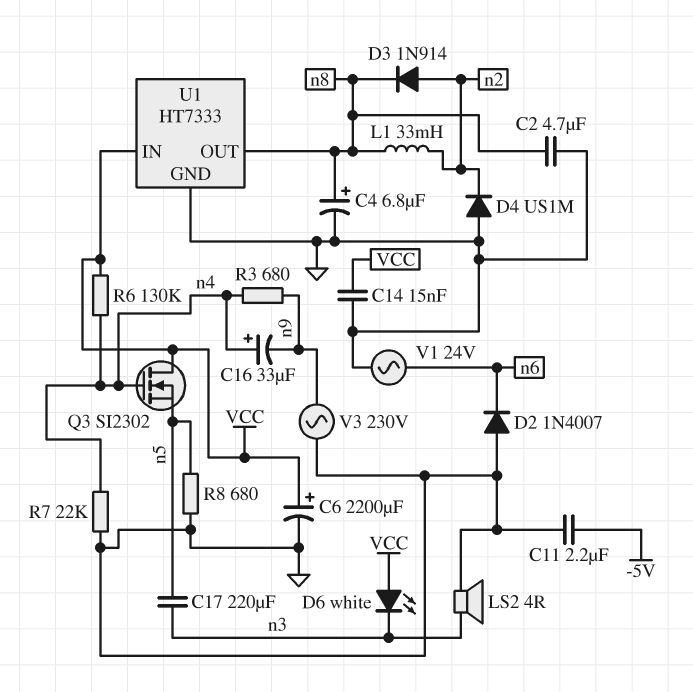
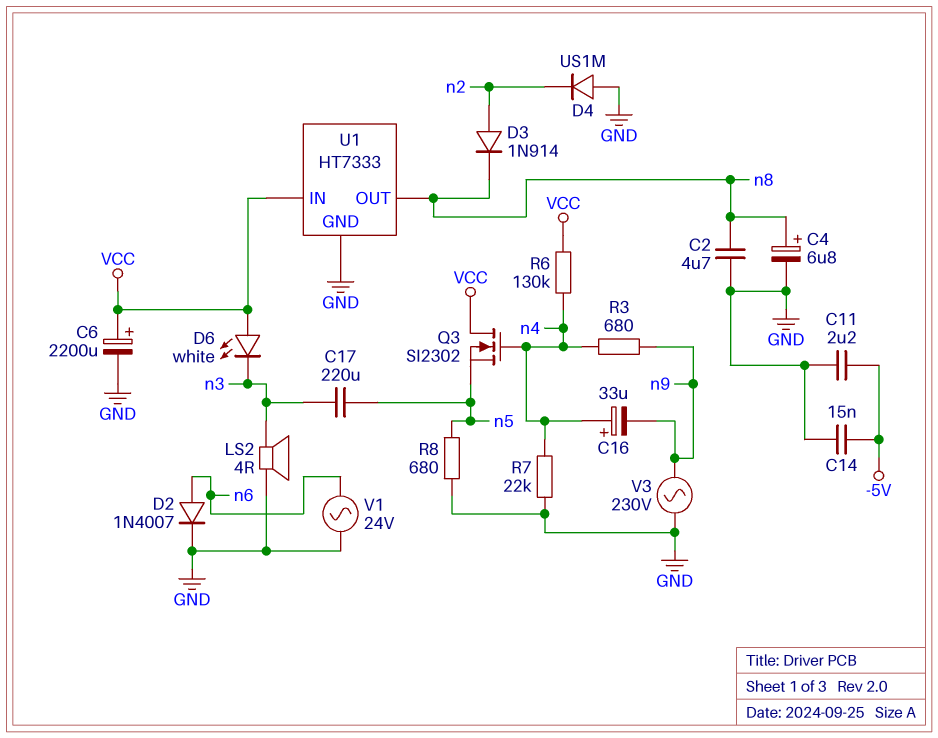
C14: 15nF (GND, VCC) -> 15nF (-5V, GND)
D2: diode 1N4007 (A GND, K n6) -> diode 1N4007 (A n6, K GND)
L1: 33mH (n2, n8) -> none

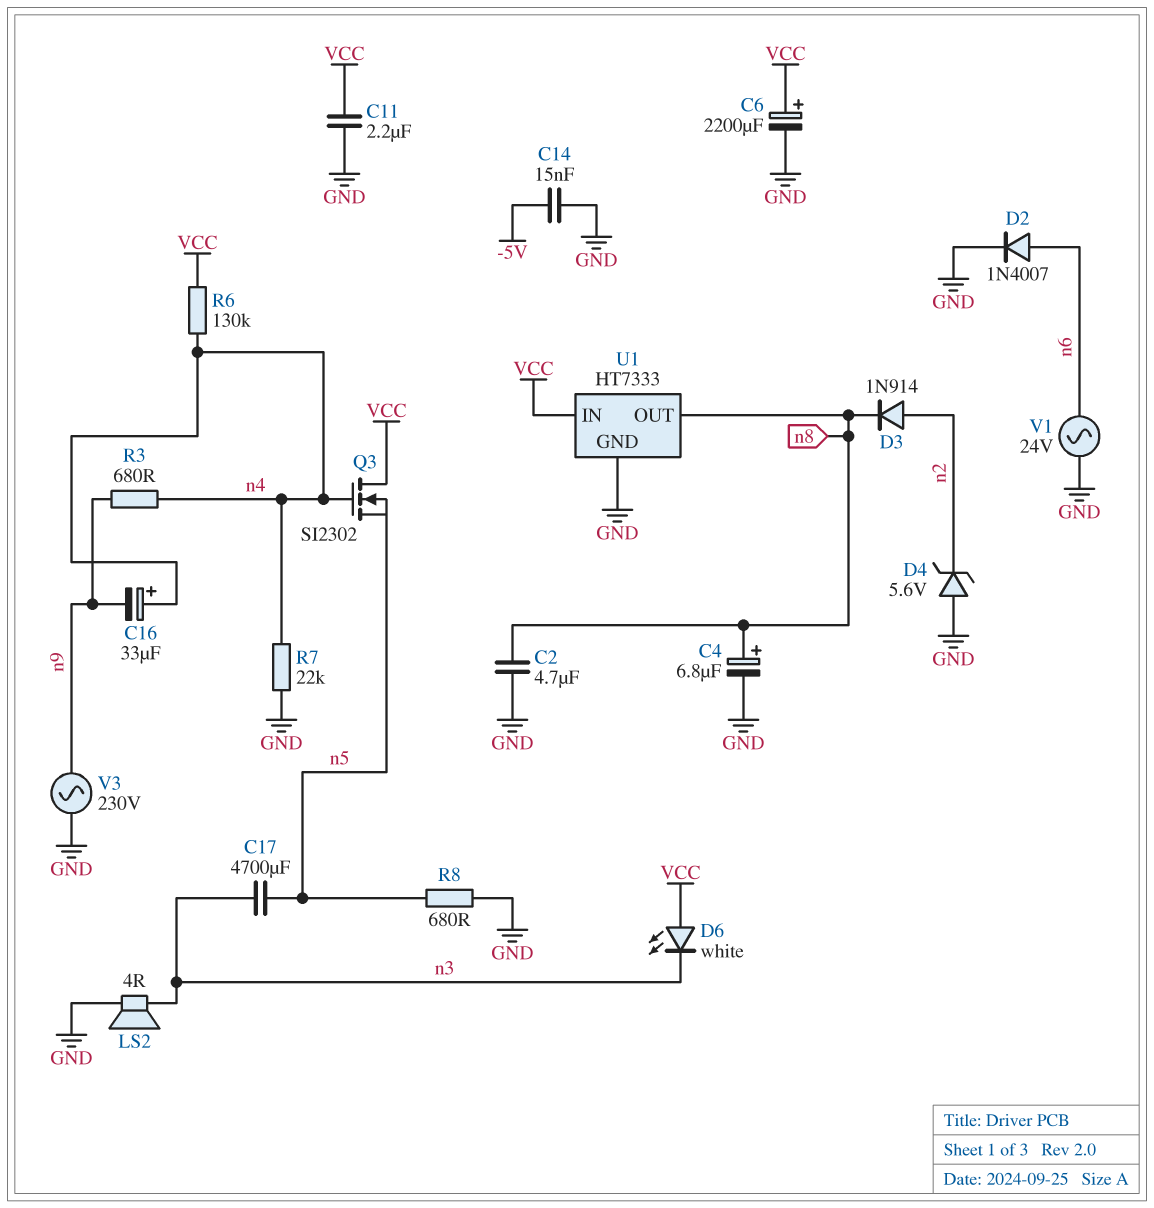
C11: 2.2uF (-5V, GND) -> 2.2uF (GND, VCC)
C17: 220uF (n3, n5) -> 4700uF (n3, n5)
D4: diode US1M (A GND, K n2) -> zener 5.6V (A GND, K n2)

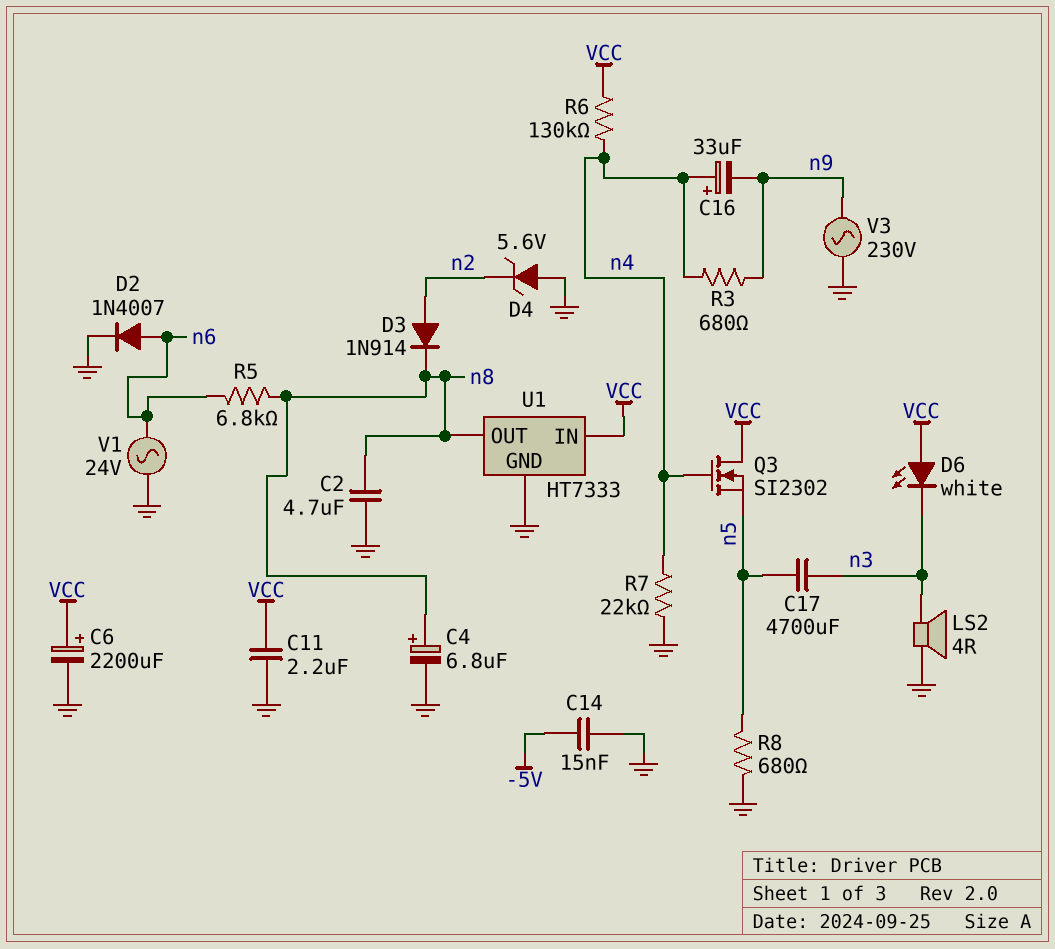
R5: none -> 6.8k (n6, n8)

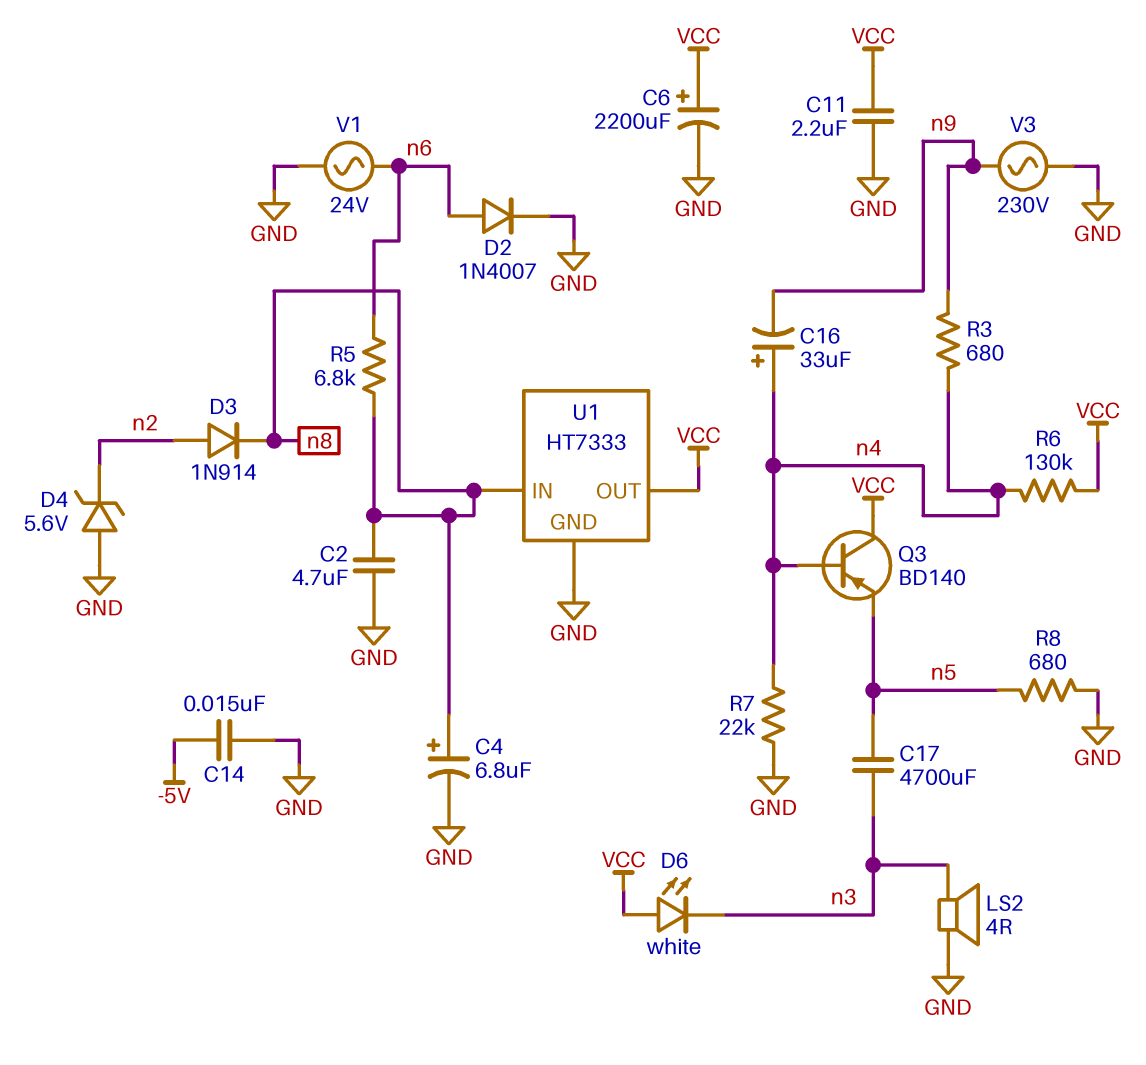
Q3: NMOS SI2302 (G n4, D VCC, S n5) -> PNP BD140 (B n4, C VCC, E n5)
U1 pin IN: VCC -> n8
U1 pin OUT: n8 -> VCC

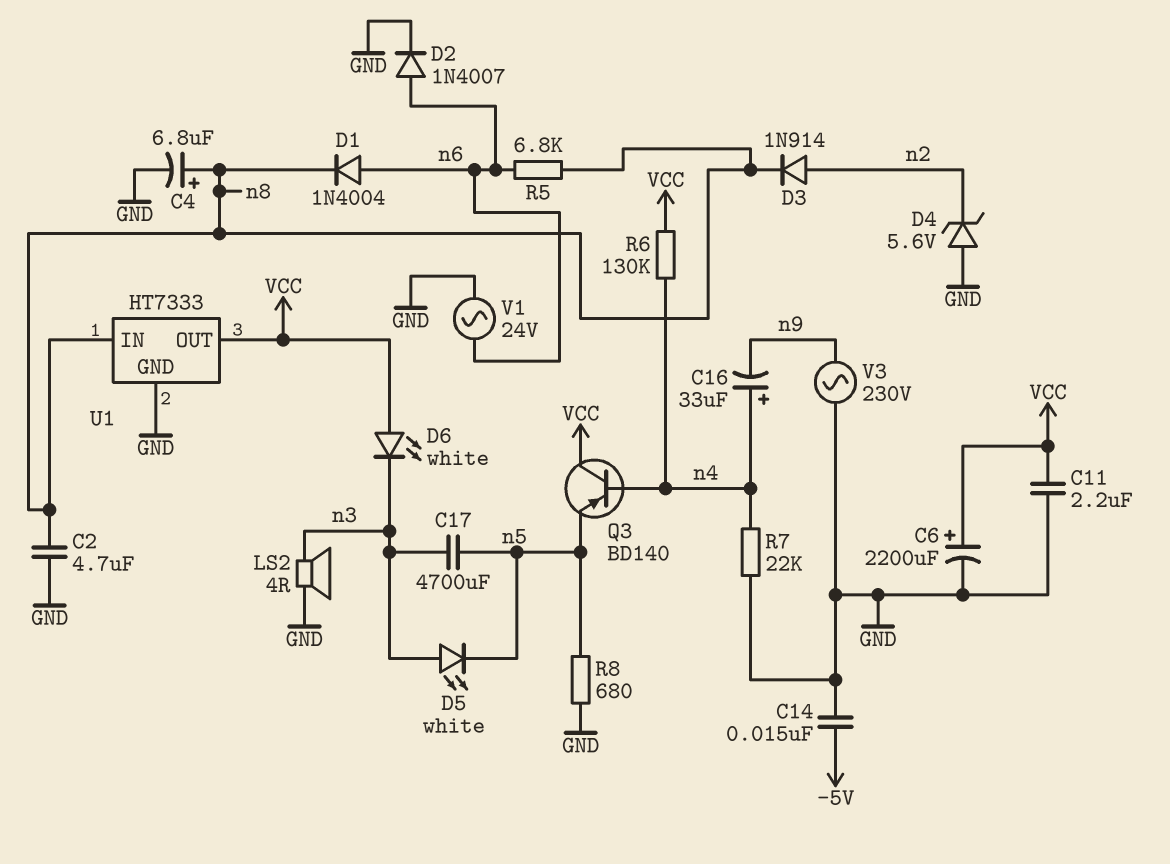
D1: none -> diode 1N4004 (A n6, K n8)
D5: none -> LED white (A n3, K n5)
R3: 680 (n4, n9) -> none

